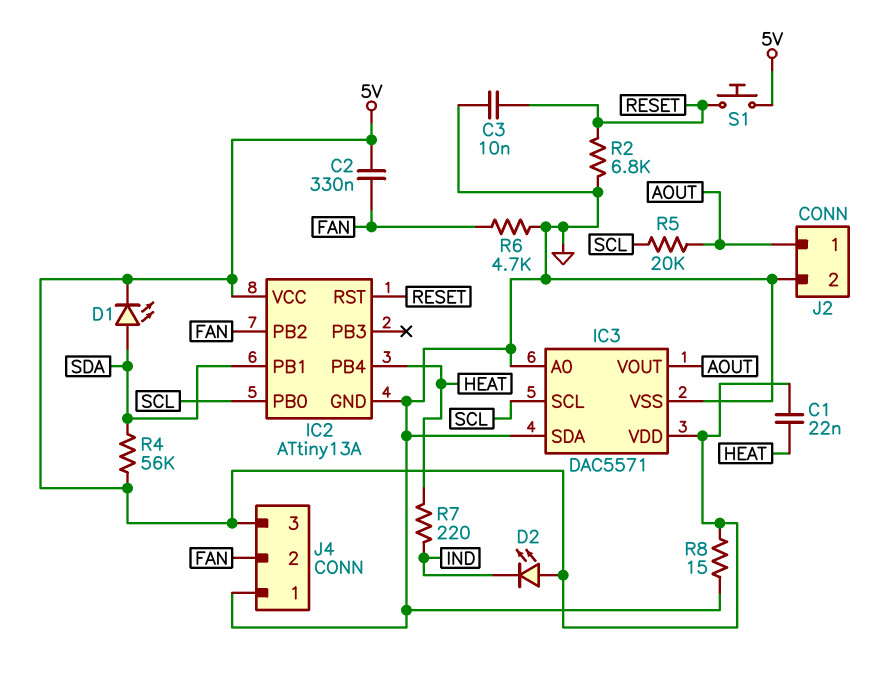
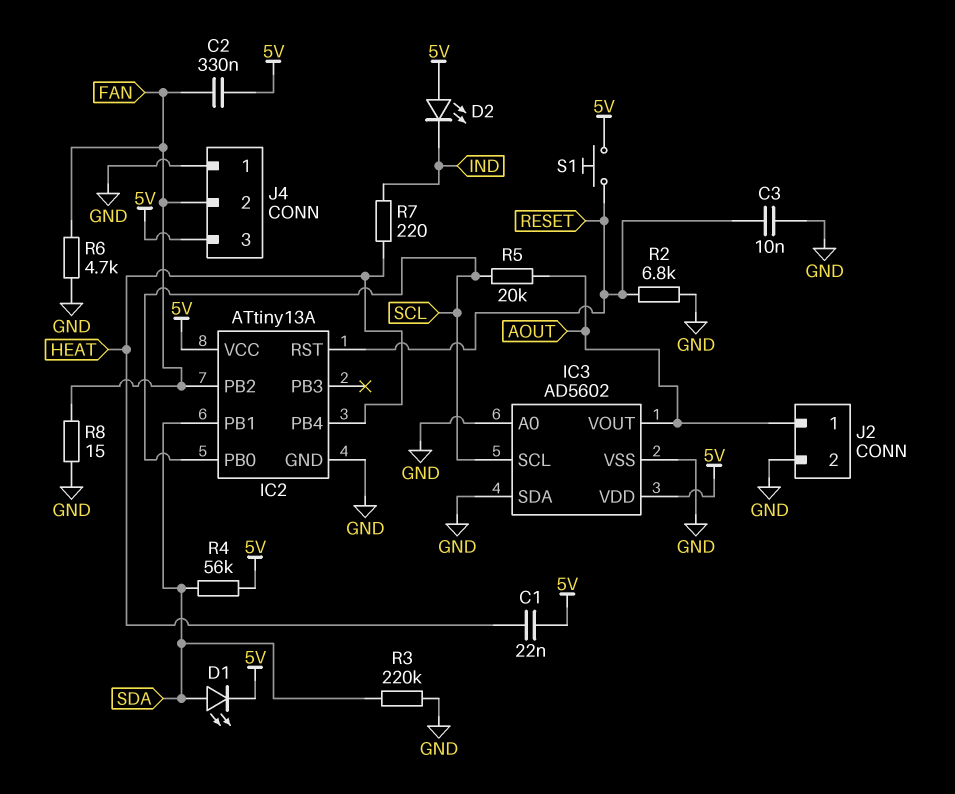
IC3: DAC5571 -> AD5602
R3: none -> 220k (GND, SDA)
R8: 15 (5V, GND) -> 15 (FAN, GND)

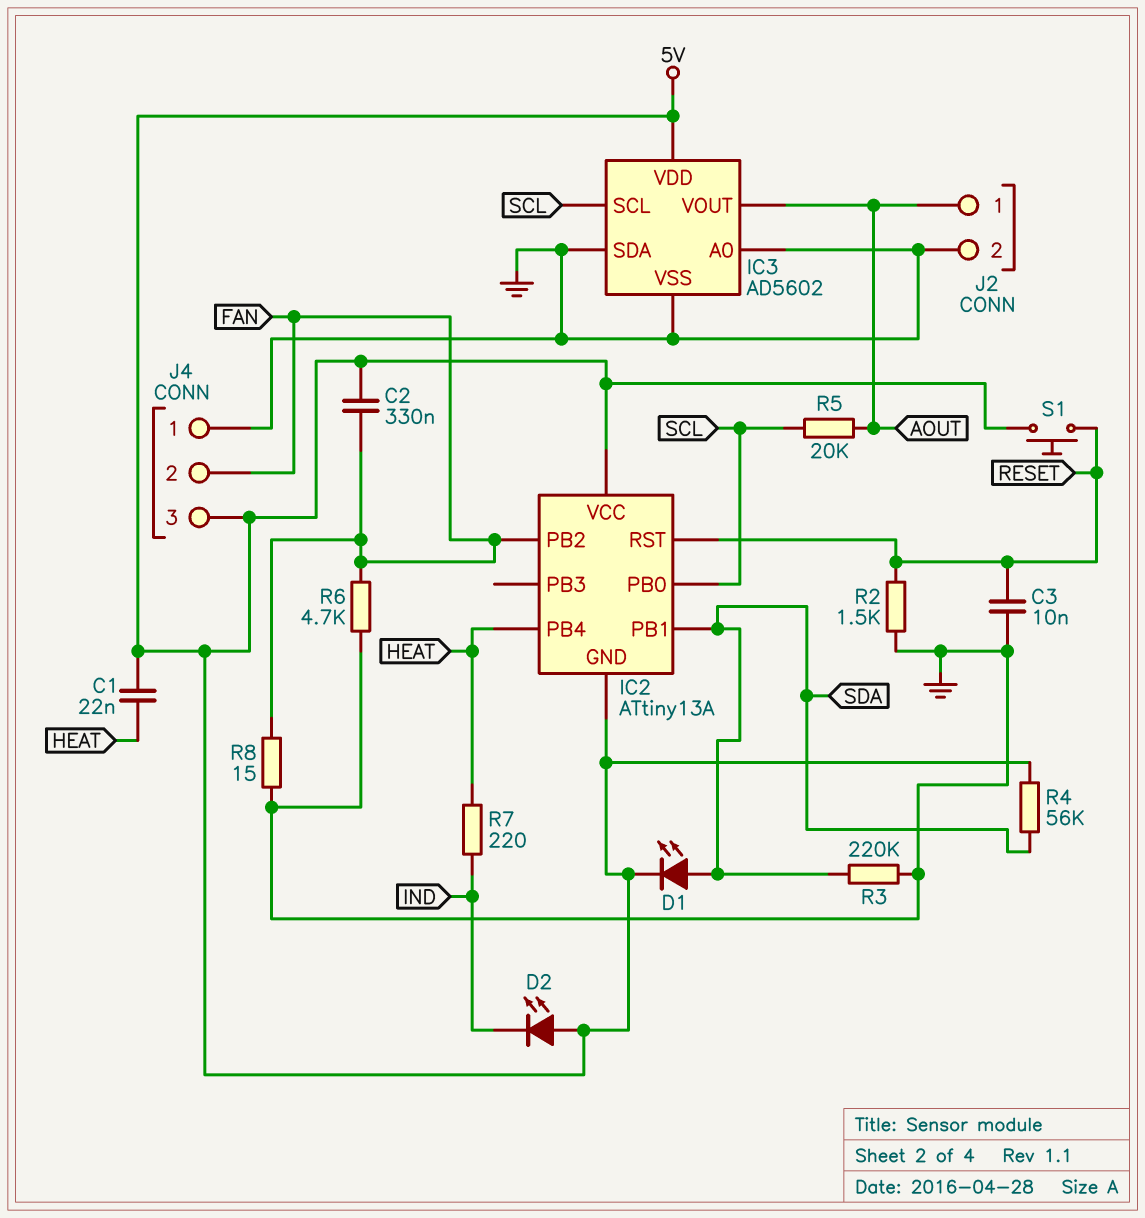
IC2 pin GND: GND -> 5V
R2: 6.8k (GND, RESET) -> 1.5k (GND, RESET)

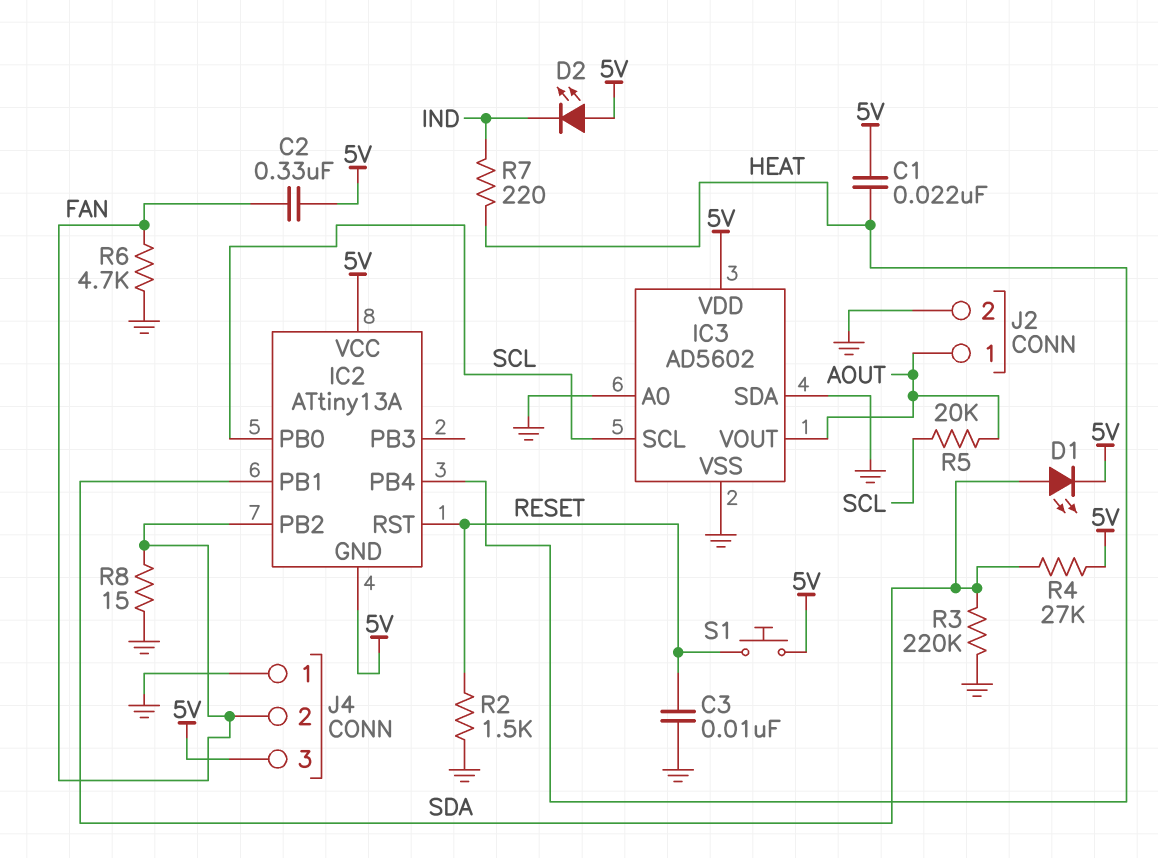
R4: 56k (5V, SDA) -> 27k (5V, SDA)

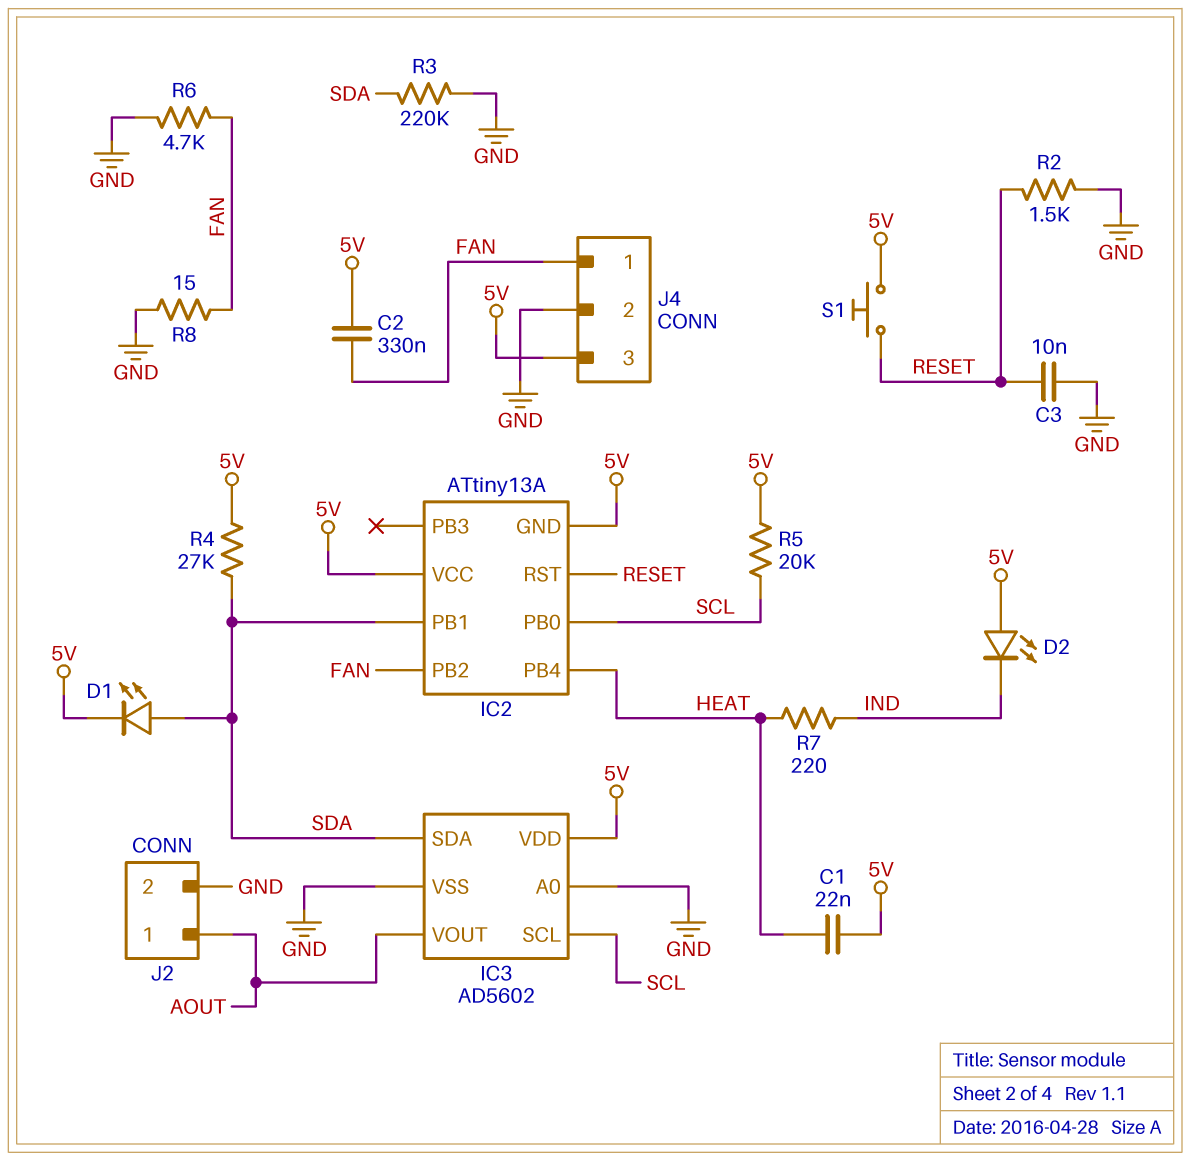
IC3 pin SDA: GND -> SDA
J4 pin 1: GND -> FAN
J4 pin 2: FAN -> GND
R5: 20k (AOUT, SCL) -> 20k (5V, SCL)

